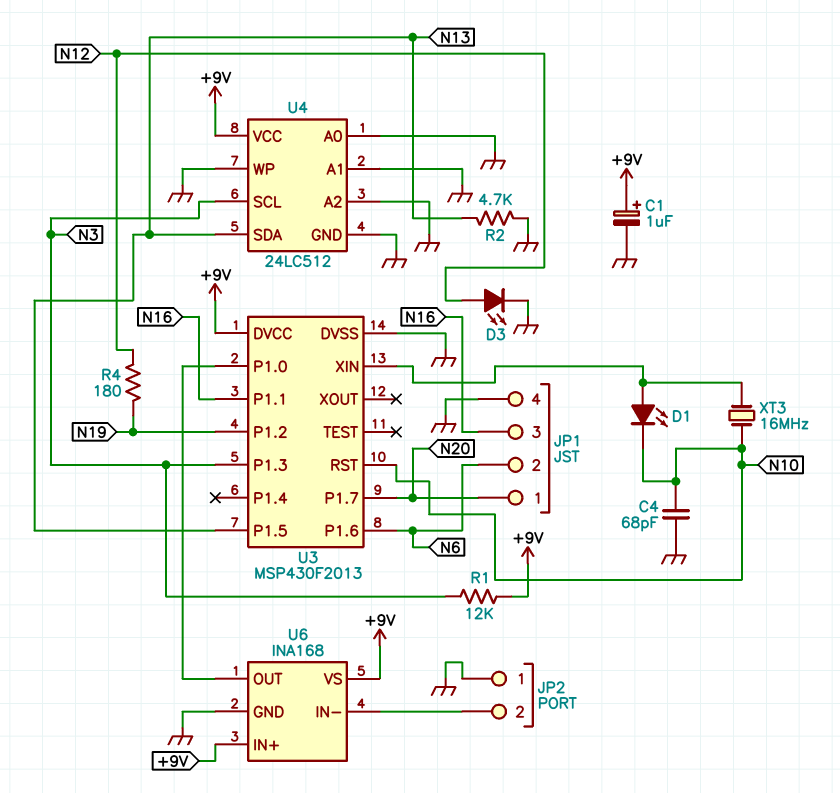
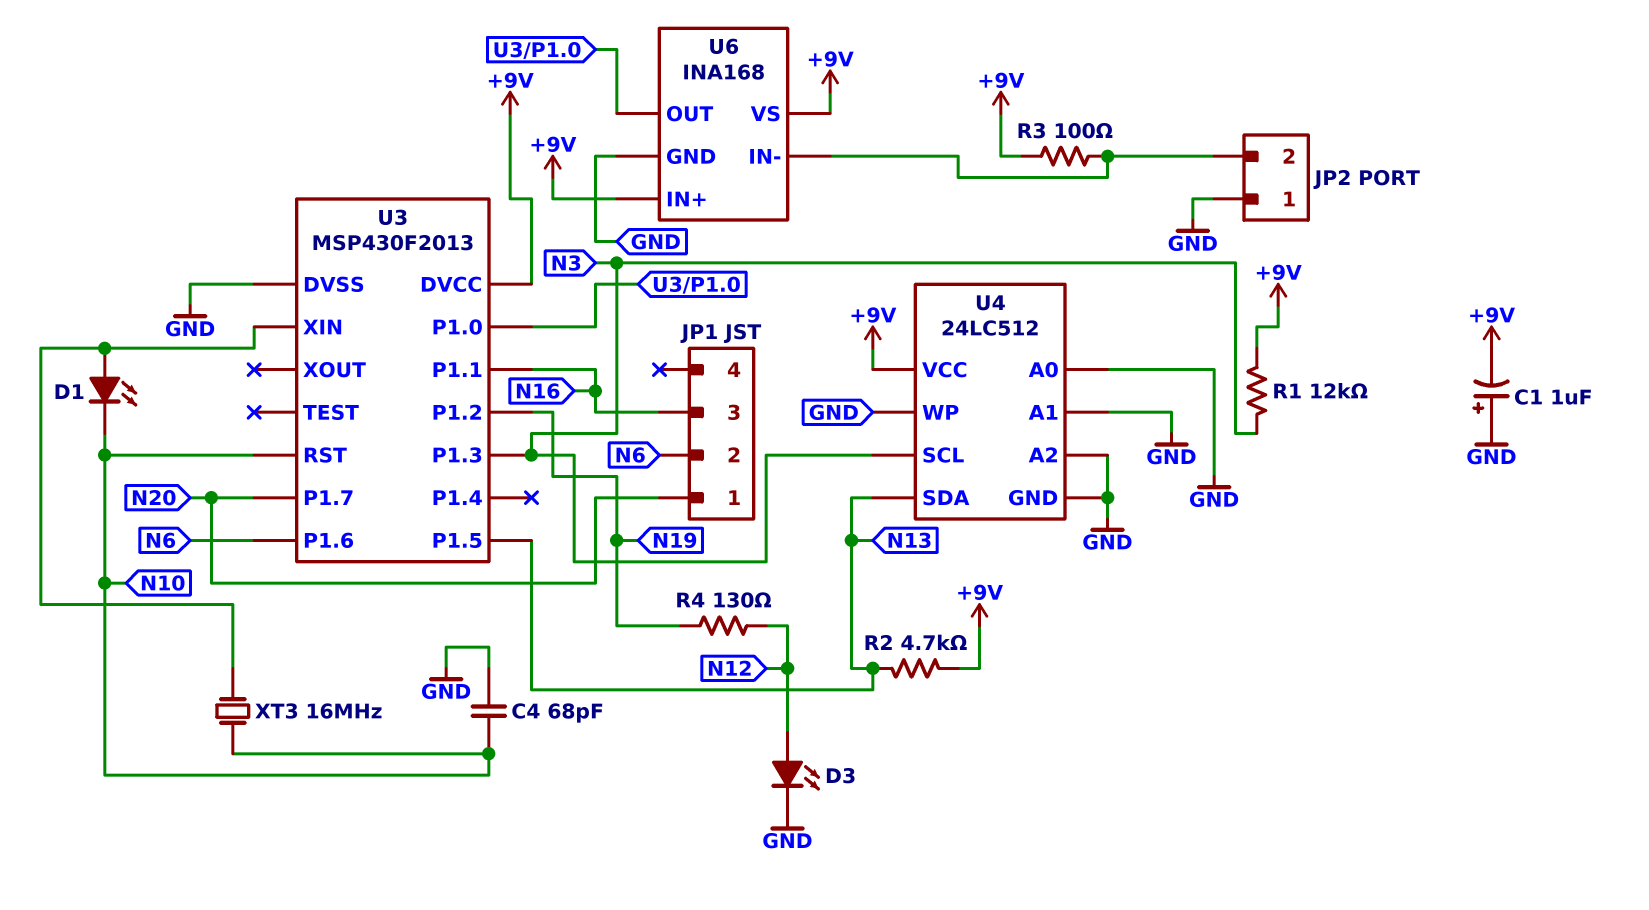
C1: 1uF (plus +9V, minus GND) -> 1uF (plus GND, minus +9V)
JP1 pin 4: GND -> none
R2: 4.7k (GND, N13) -> 4.7k (+9V, N13)
R3: none -> 100 (+9V, JP2/2)
R4: 180 (N12, N19) -> 130 (N12, N19)

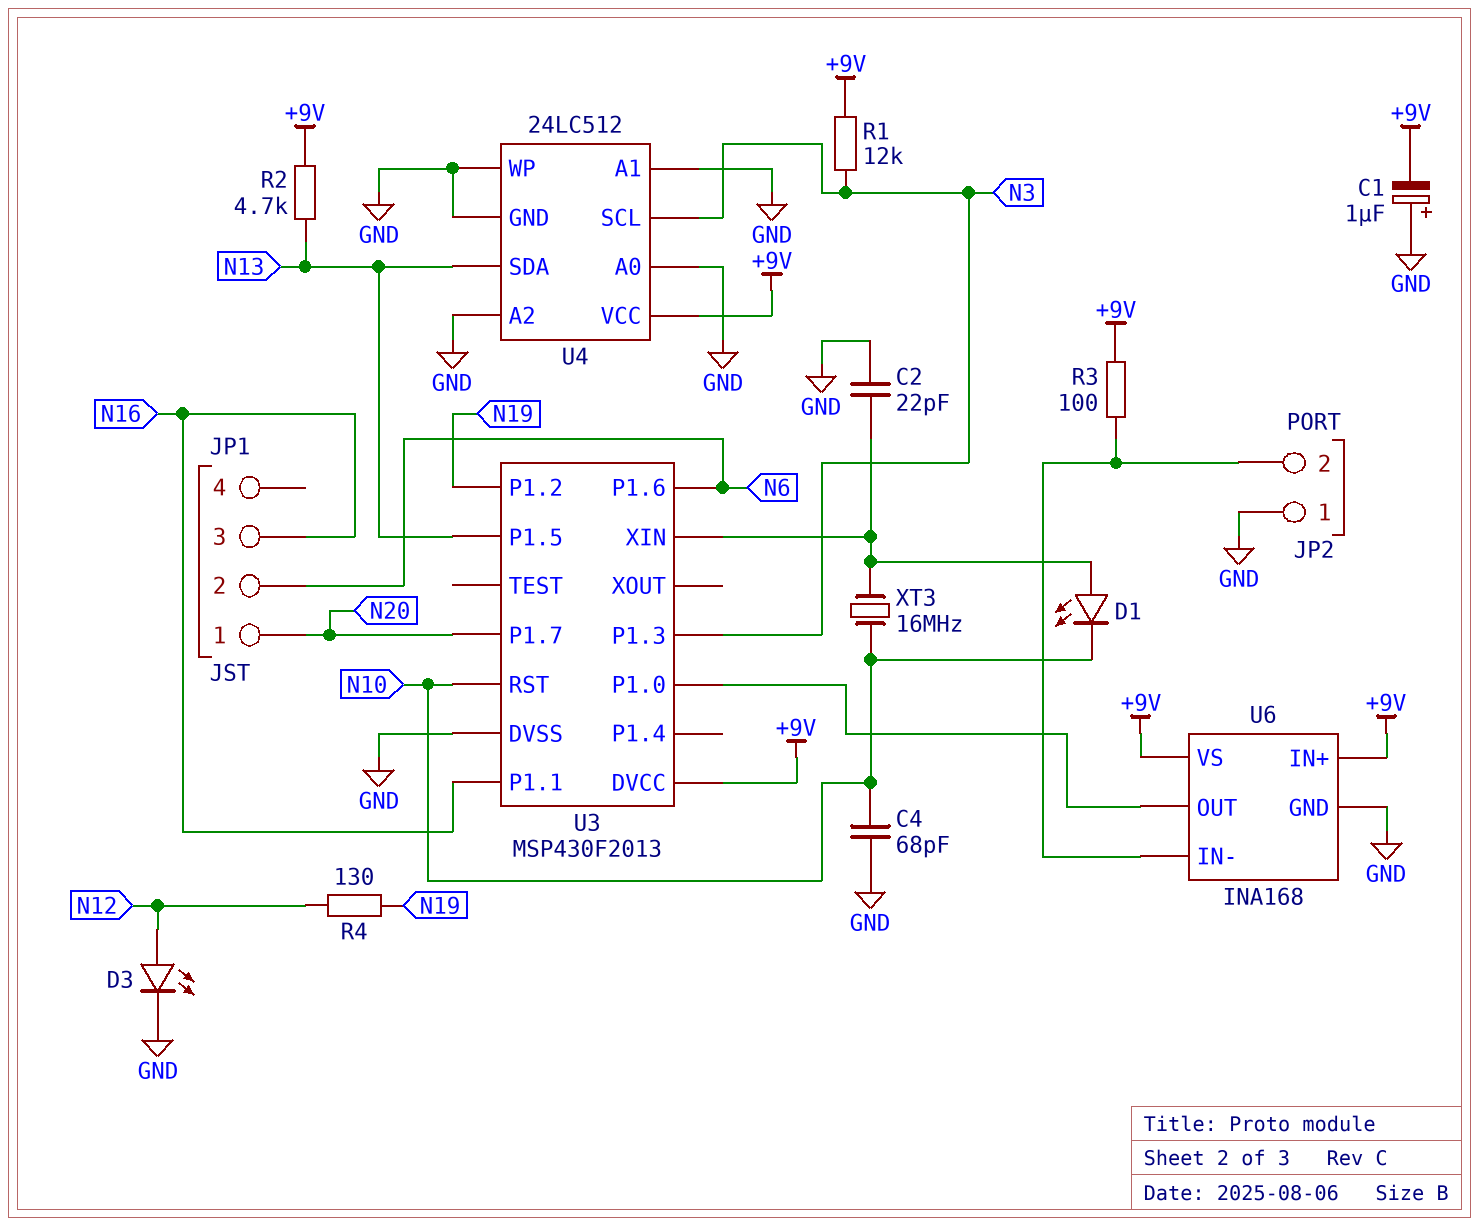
C2: none -> 22pF (GND, U3/XIN)

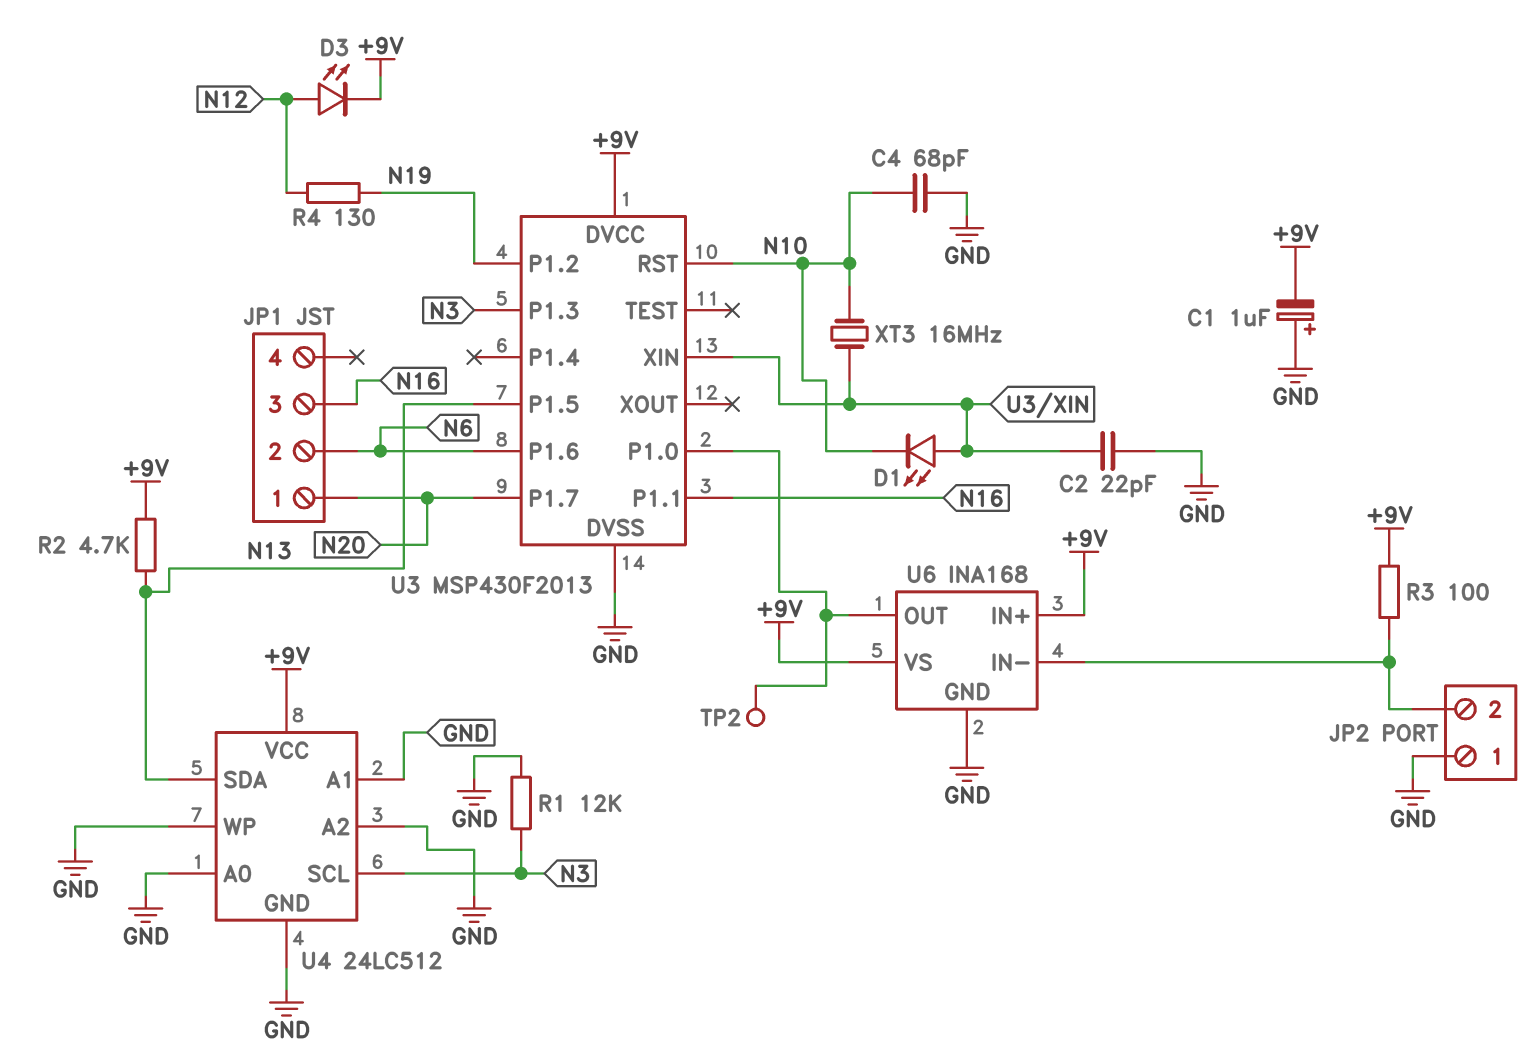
D3: LED (A N12, K GND) -> LED (A N12, K +9V)
R1: 12k (+9V, N3) -> 12k (GND, N3)
TP2: none -> test point (U3/P1.0)

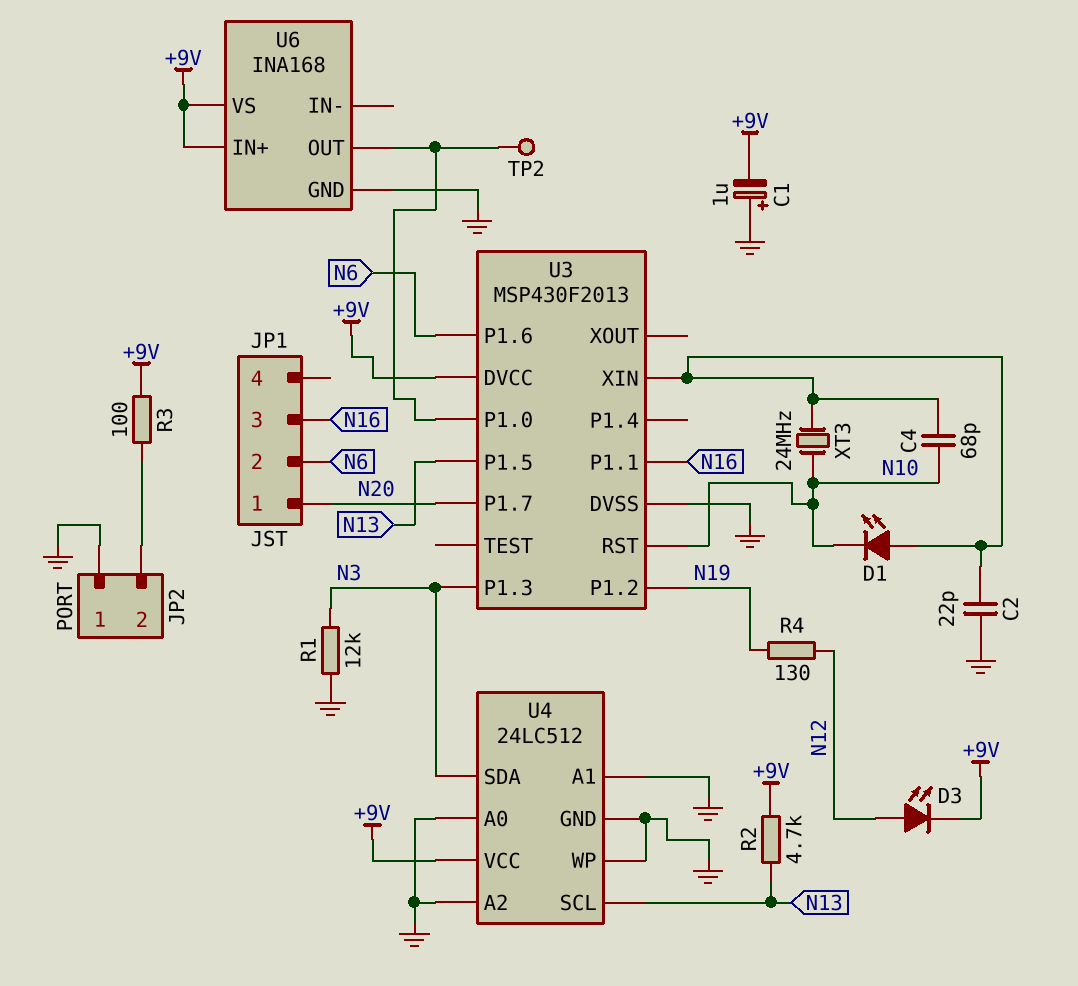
C4: 68pF (GND, N10) -> 68pF (N10, U3/XIN)
U4 pin SCL: N3 -> N13
U4 pin SDA: N13 -> N3
U6 pin IN-: JP2/2 -> none
XT3: 16MHz (N10, U3/XIN) -> 24MHz (N10, U3/XIN)

